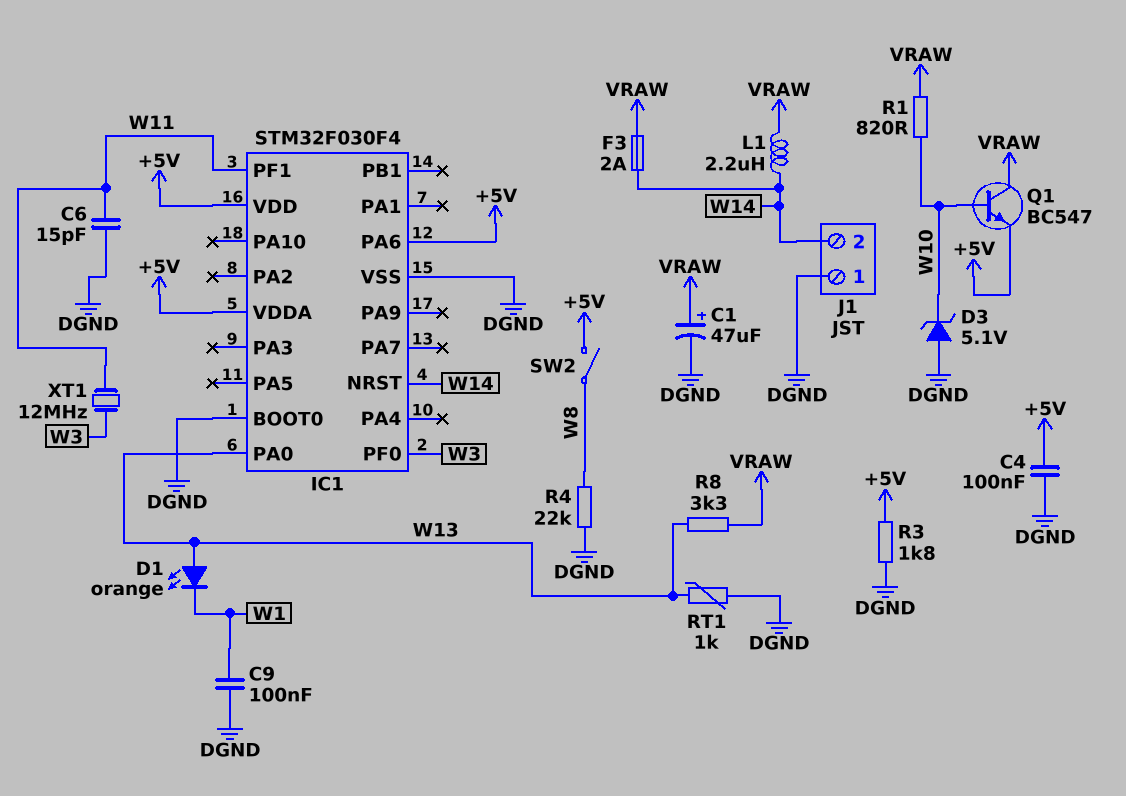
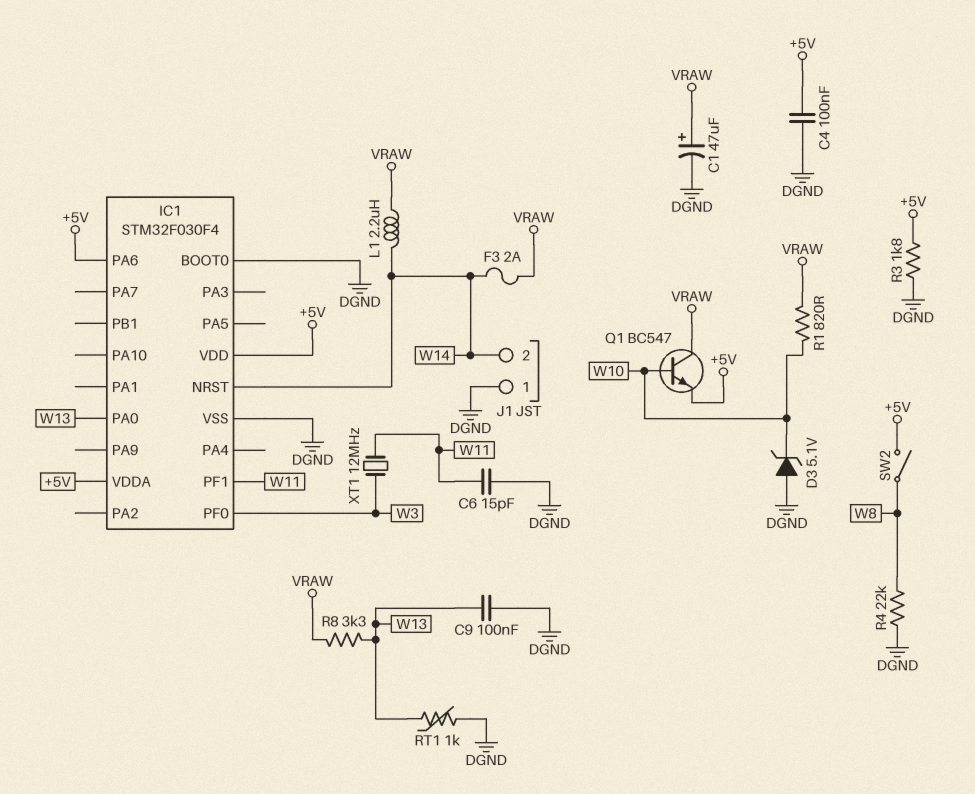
C9: 100nF (DGND, W1) -> 100nF (DGND, W13)
D1: LED orange (A W13, K W1) -> none

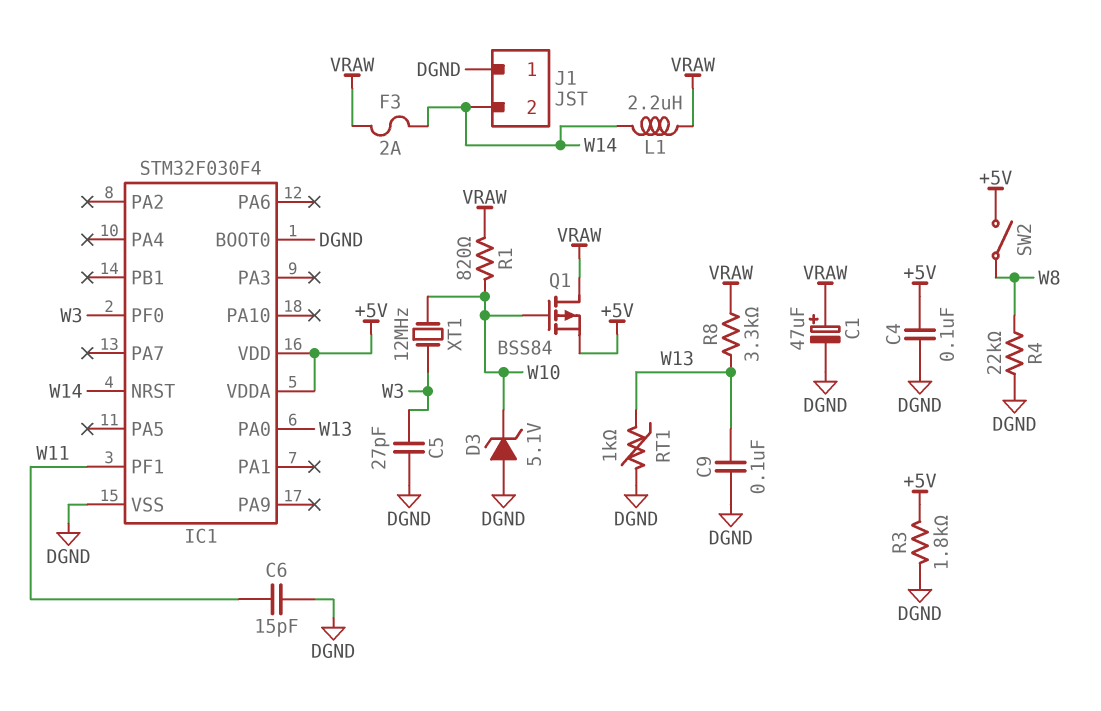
C5: none -> 27pF (DGND, W3)
IC1 pin PA6: +5V -> none
Q1: NPN BC547 (B W10, C VRAW, E +5V) -> PMOS BSS84 (G W10, D VRAW, S +5V)
XT1: 12MHz (W3, W11) -> 12MHz (W3, W10)

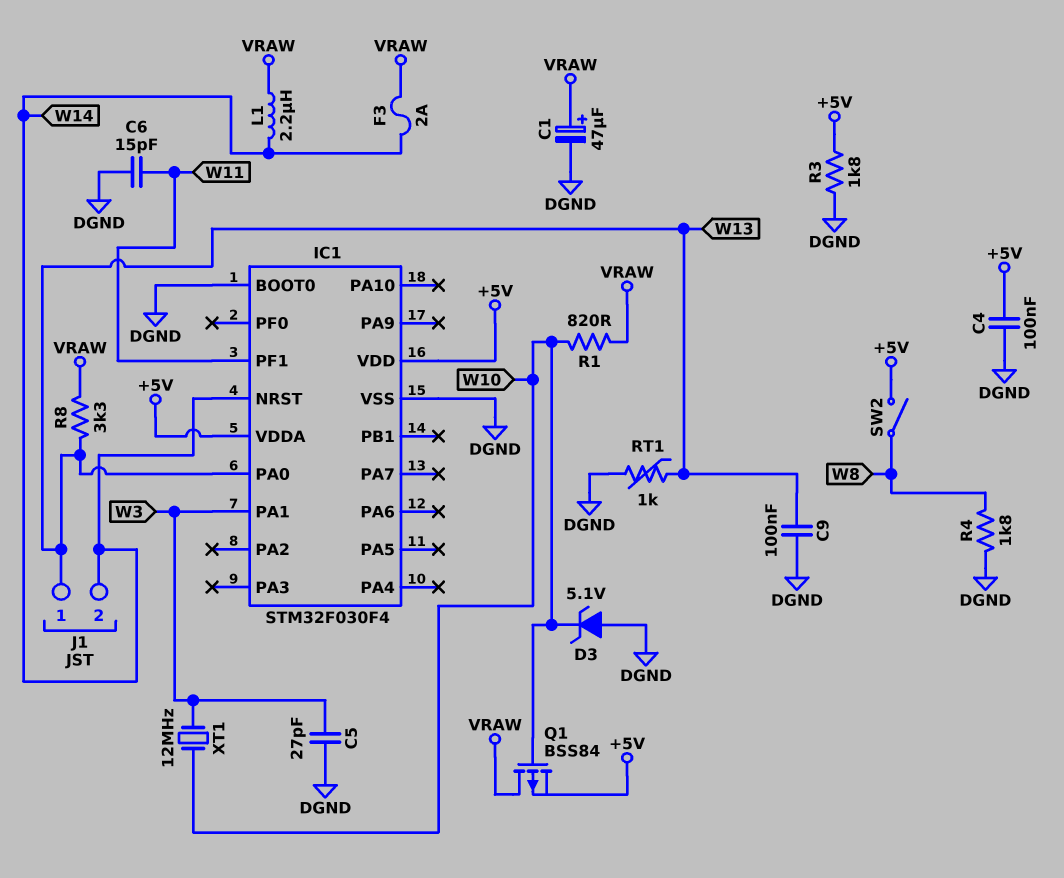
IC1 pin PA1: none -> W3
IC1 pin PF0: W3 -> none
J1 pin 1: DGND -> W13
R4: 22k (DGND, W8) -> 1.8k (DGND, W8)

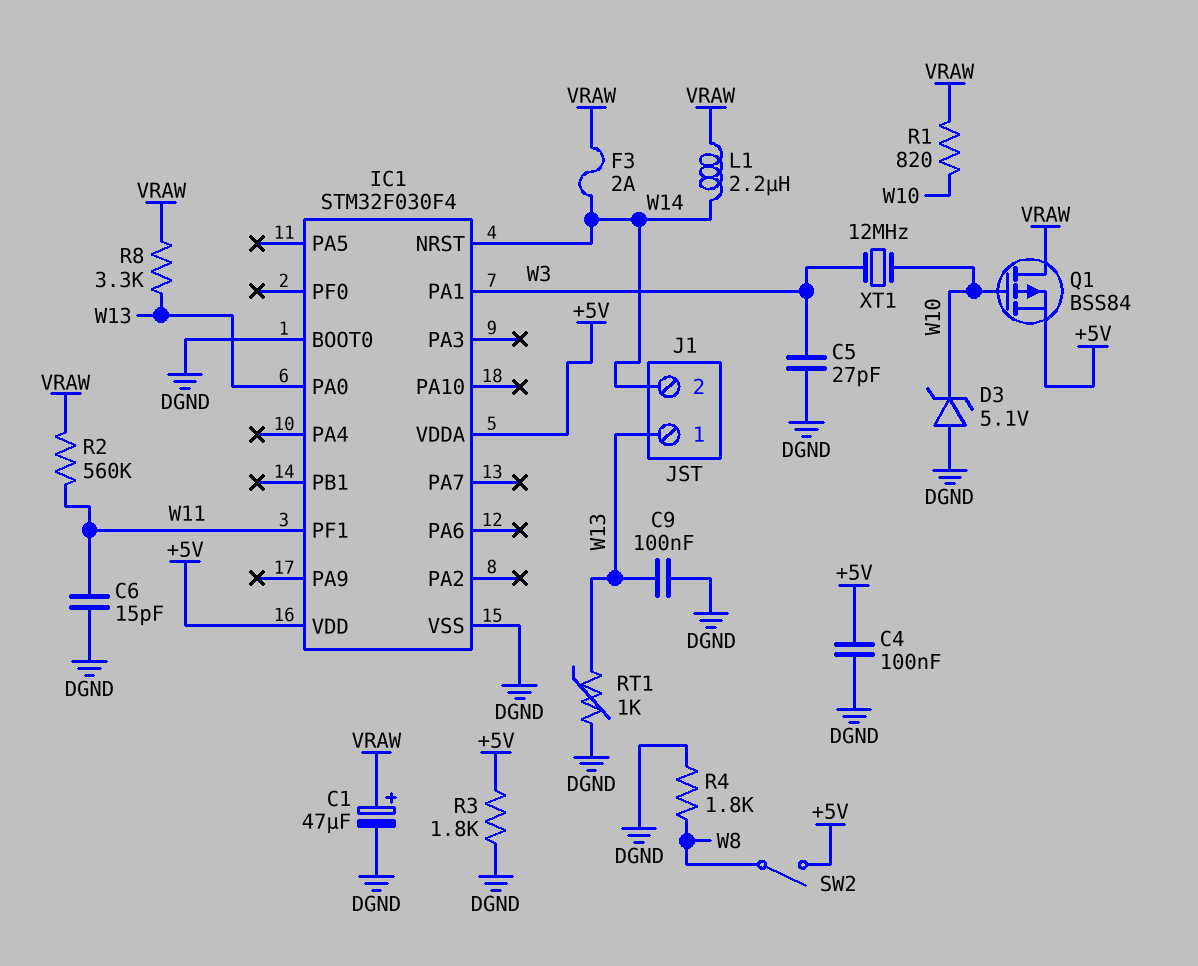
R2: none -> 560k (VRAW, W11)

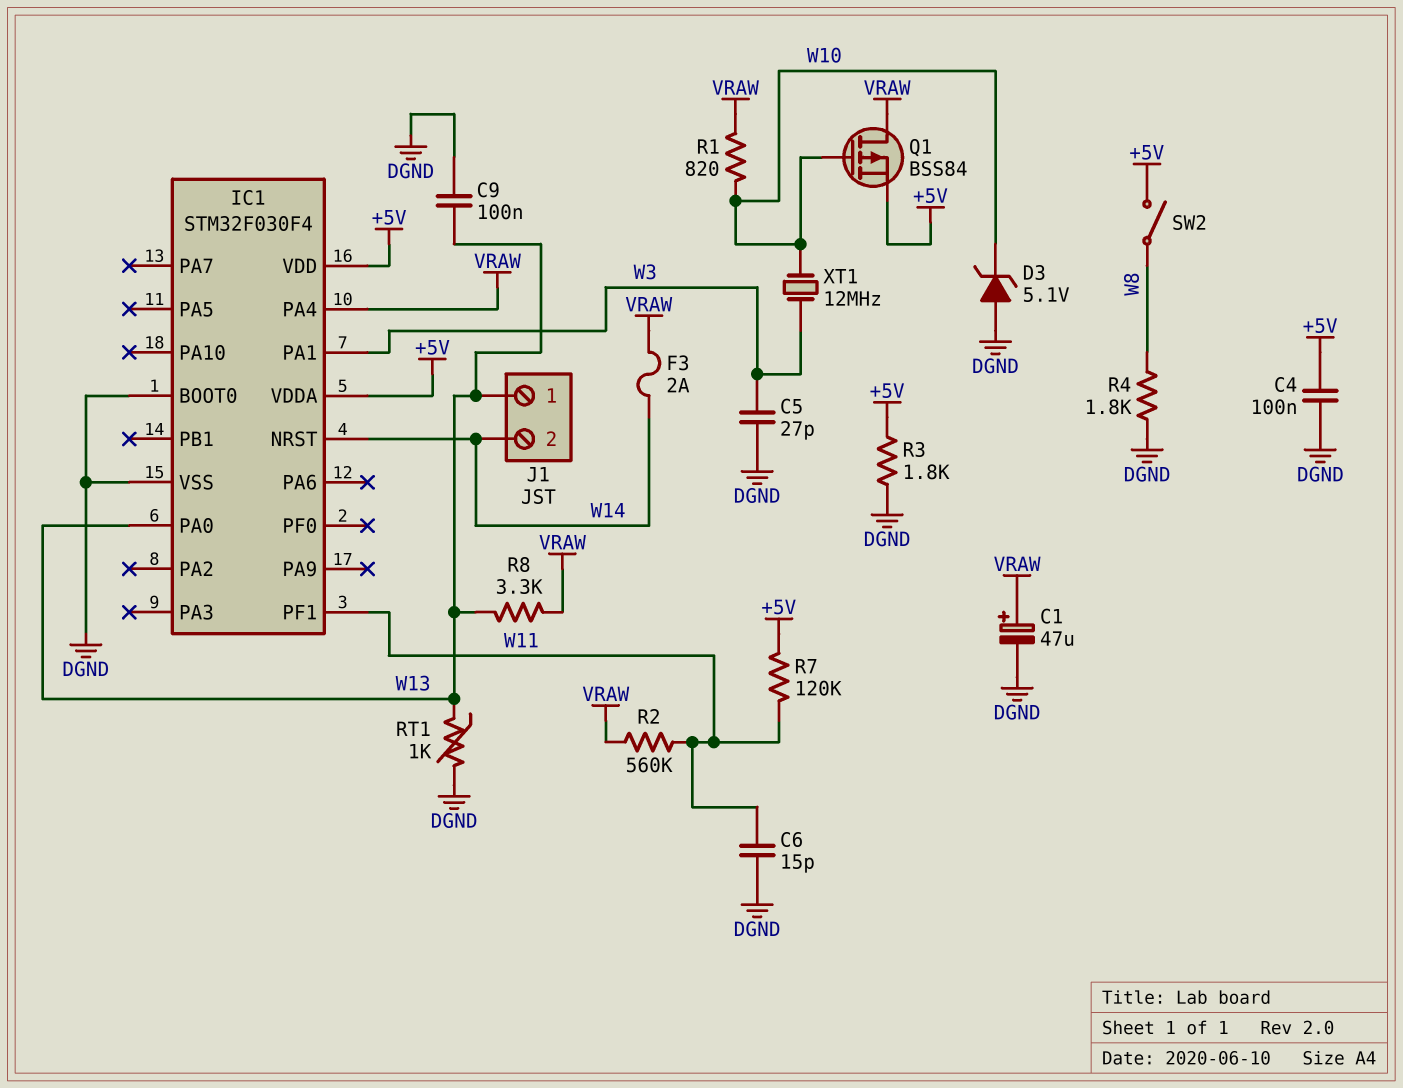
IC1 pin PA4: none -> VRAW
L1: 2.2uH (VRAW, W14) -> none
R7: none -> 120k (+5V, W11)

